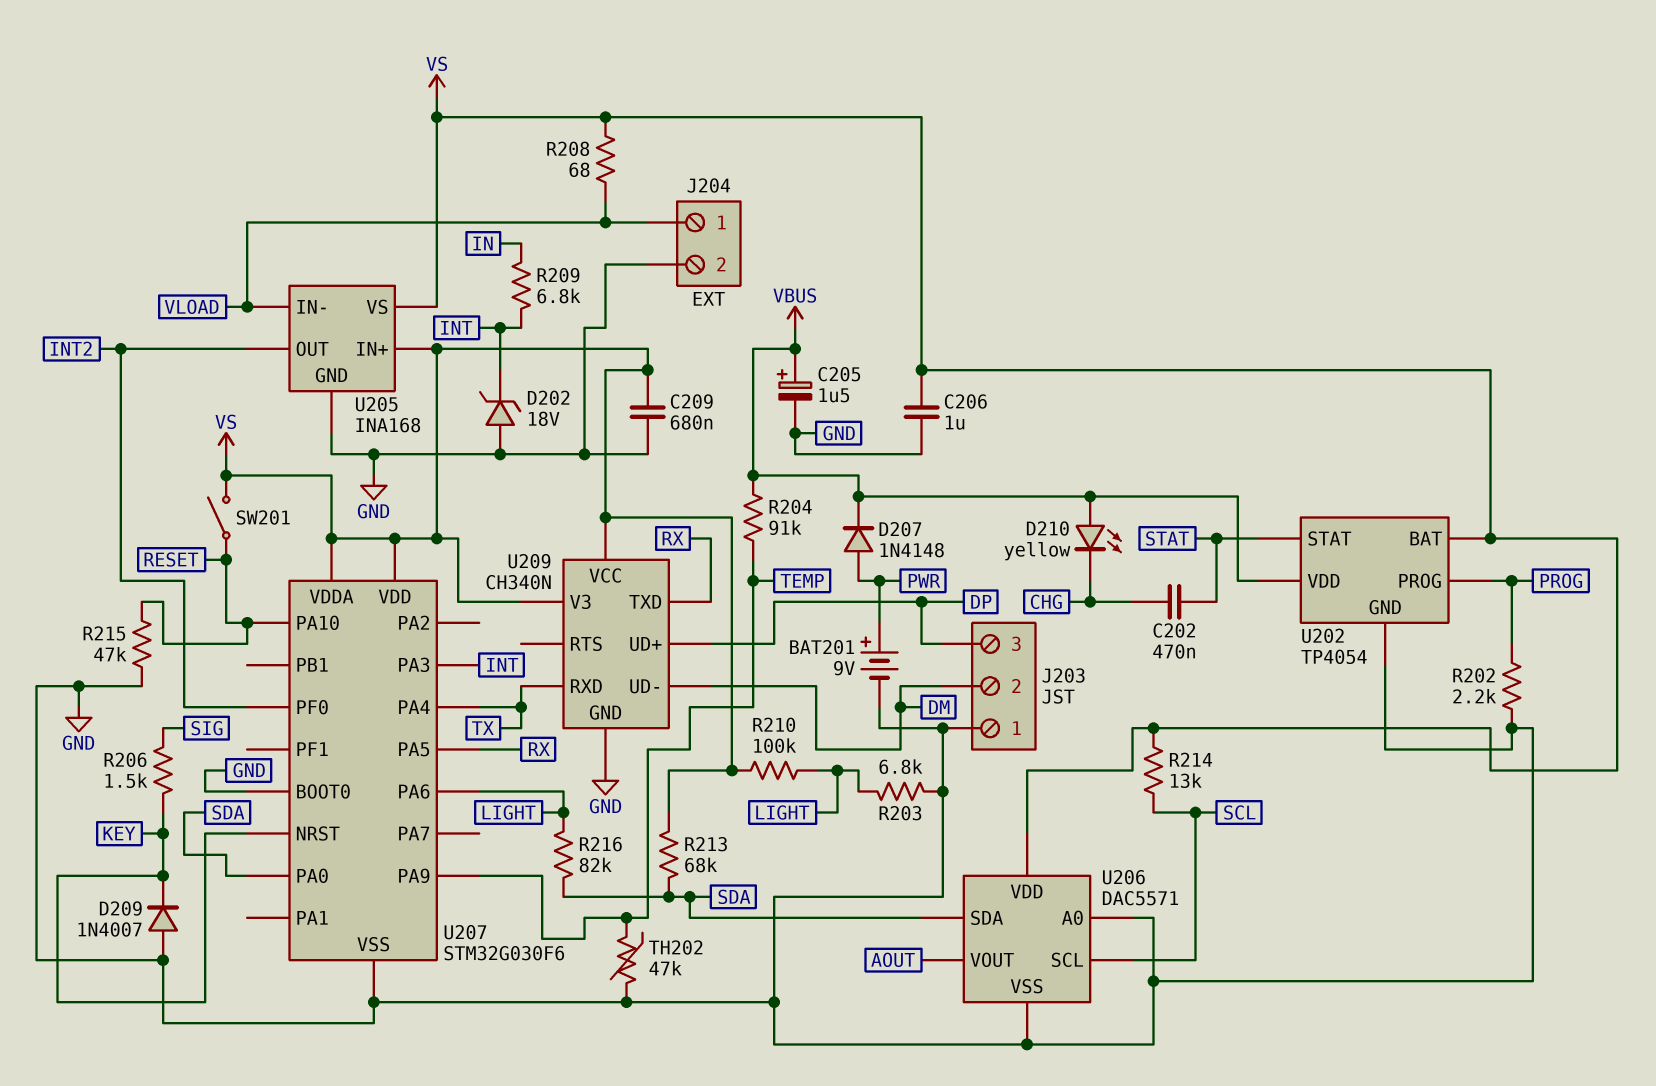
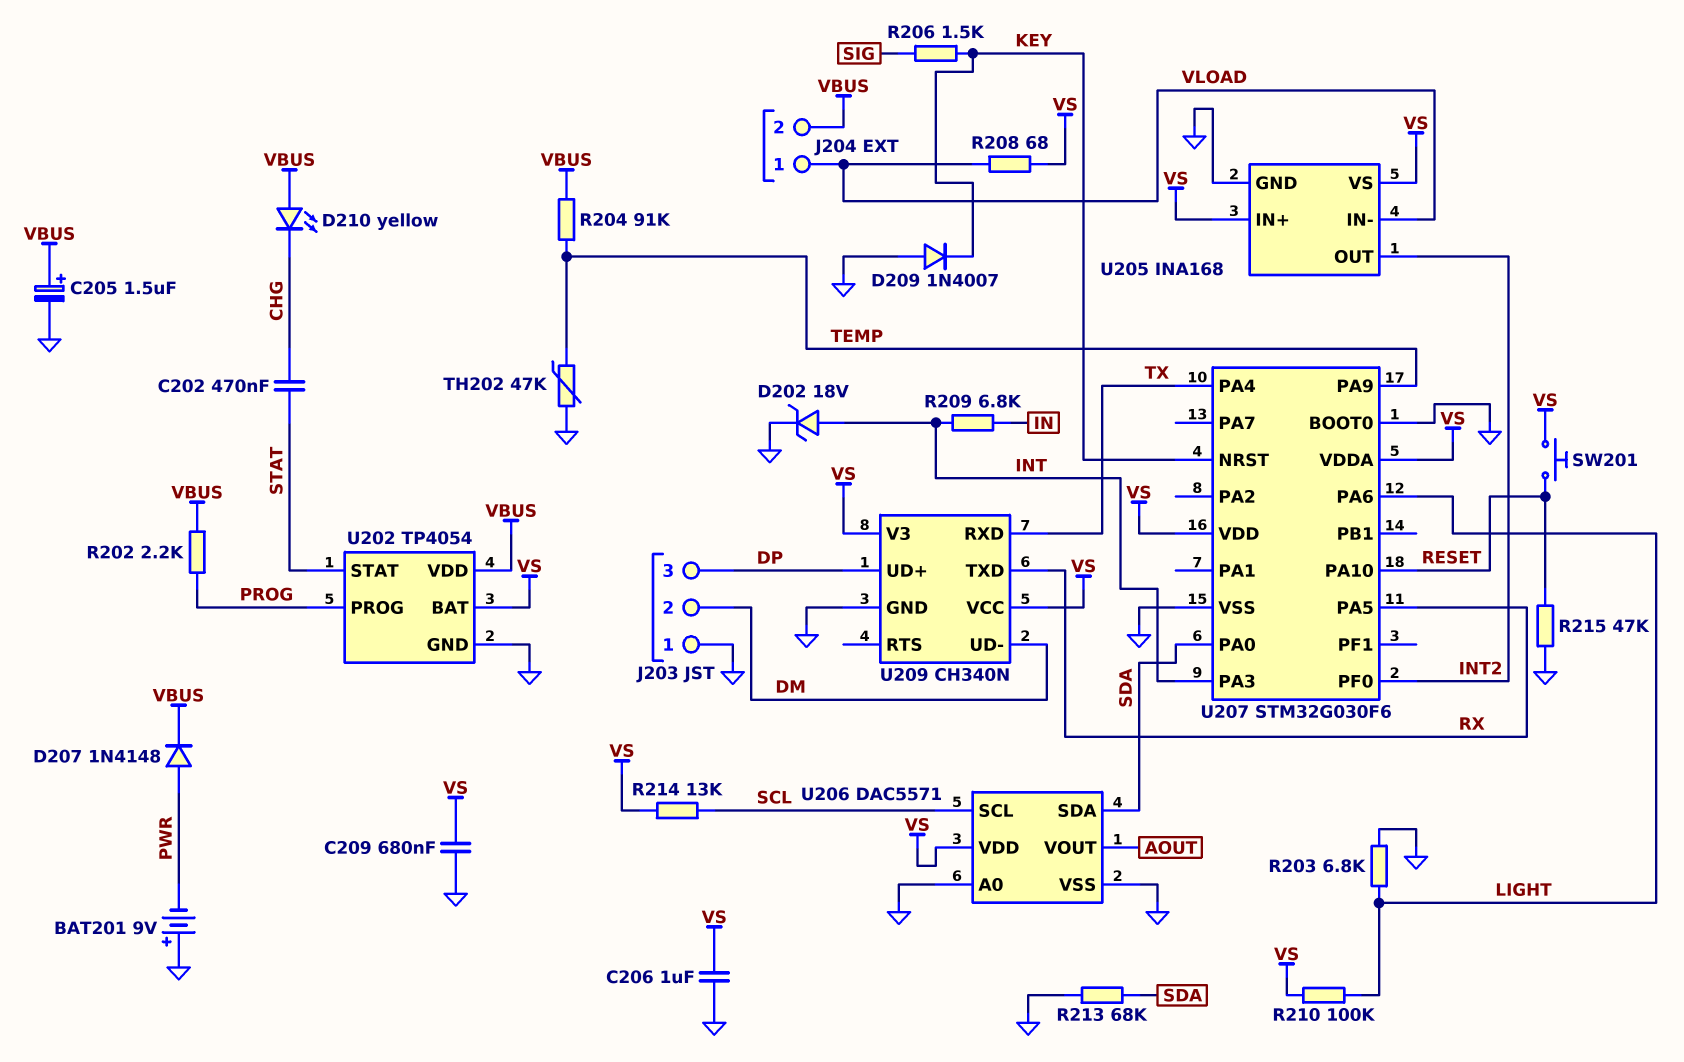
BAT201: 9V (plus PWR, minus GND) -> 9V (plus GND, minus PWR)
D202: zener 18V (A GND, K INT) -> zener 18V (A INT, K GND)
J204 pin 2: GND -> VBUS
R202: 2.2k (GND, PROG) -> 2.2k (PROG, VBUS)
R213: 68k (SDA, VS) -> 68k (GND, SDA)
R216: 82k (LIGHT, SDA) -> none
SW201: switch (RESET, VS) -> button (RESET, VS)

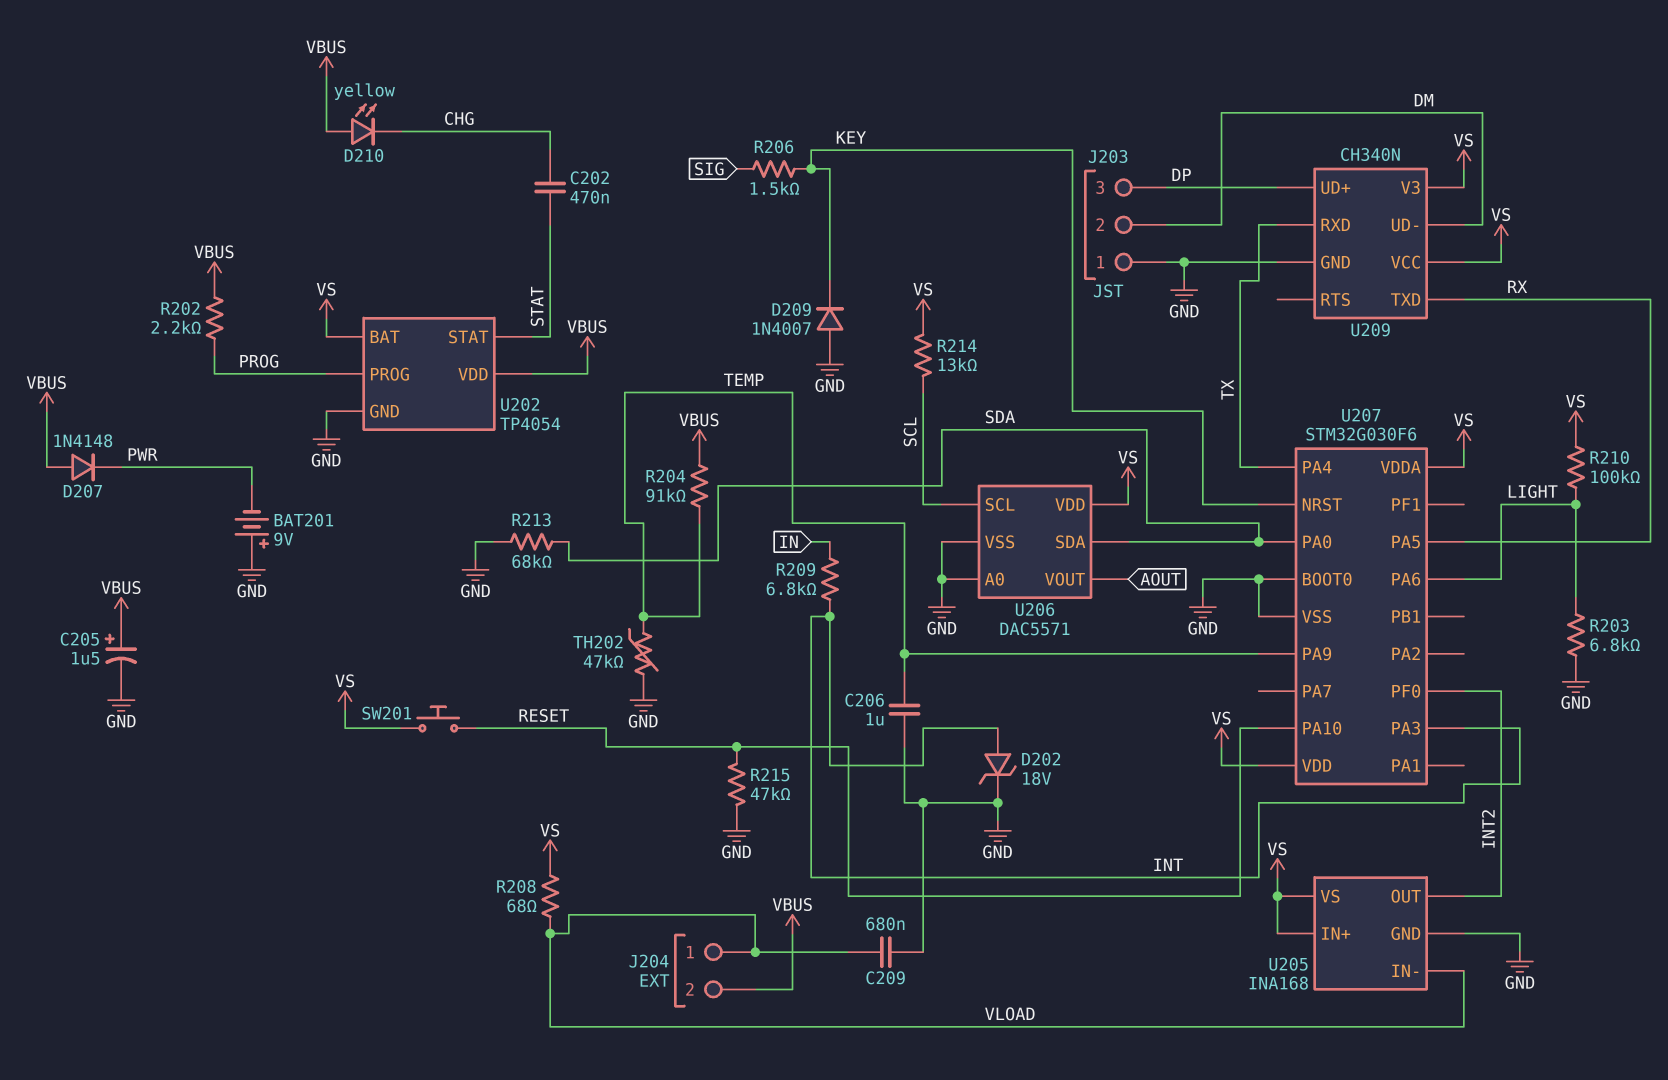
C206: 1uF (GND, VS) -> 1uF (GND, TEMP)
C209: 680nF (GND, VS) -> 680nF (GND, VLOAD)
D207: diode 1N4148 (A PWR, K VBUS) -> diode 1N4148 (A VBUS, K PWR)

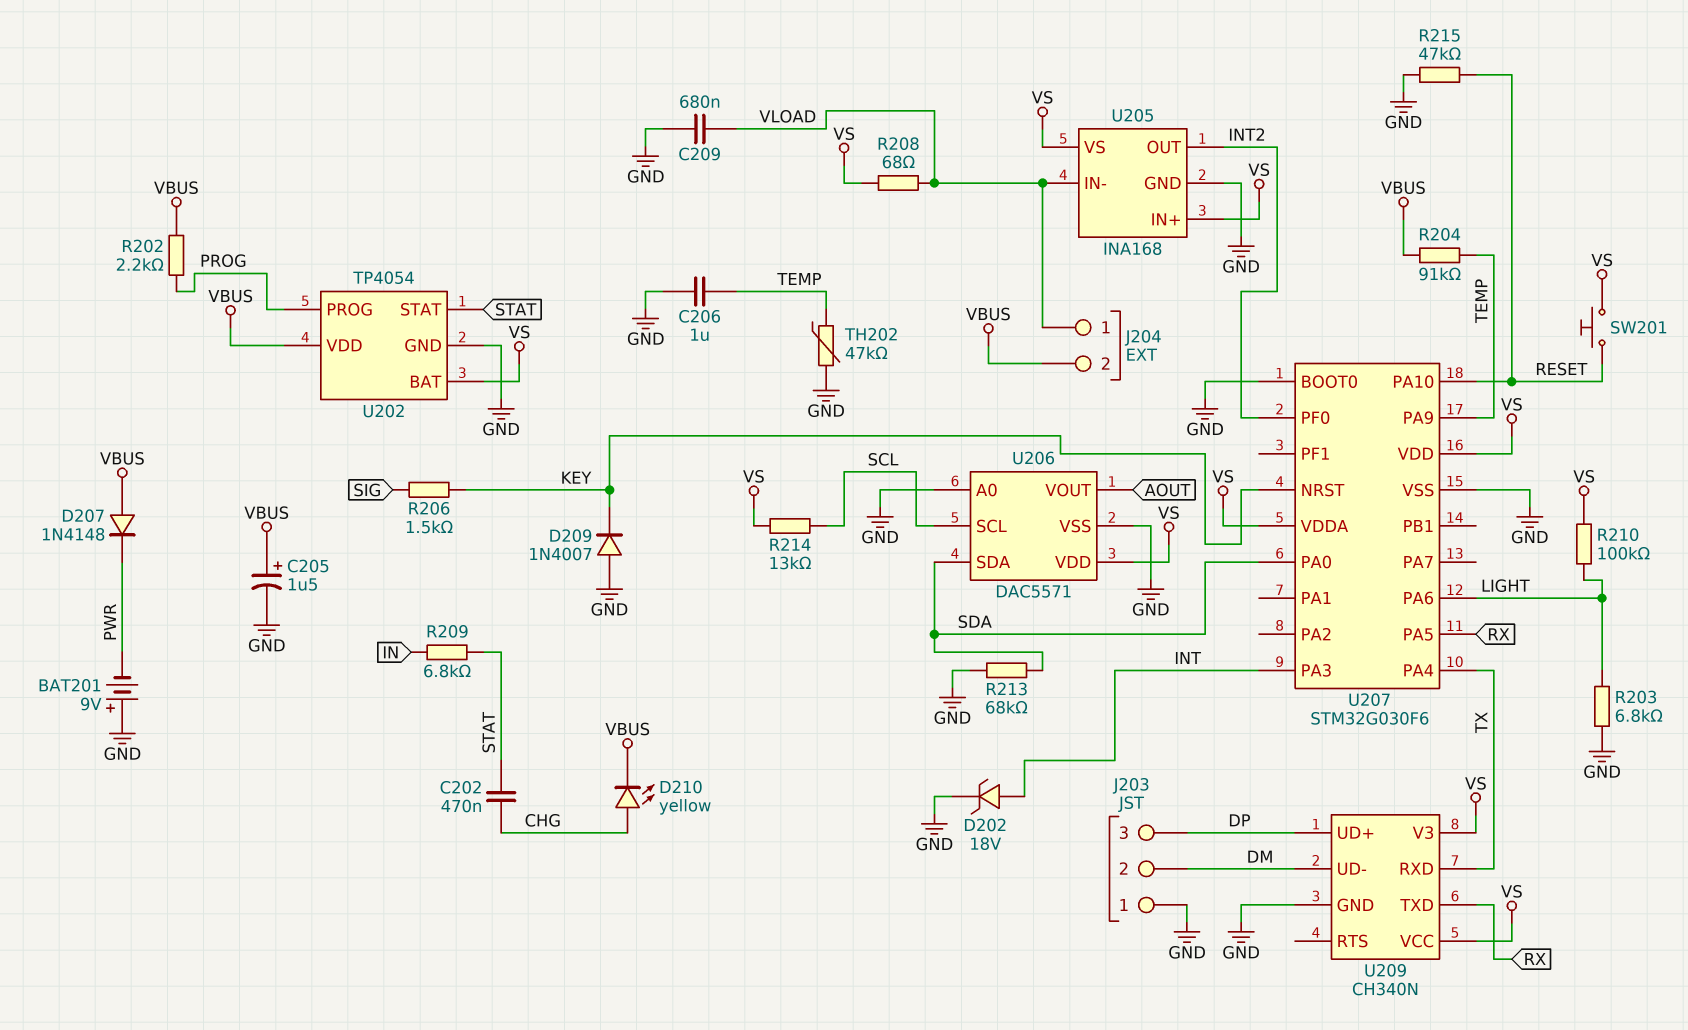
D210: LED yellow (A VBUS, K CHG) -> LED yellow (A CHG, K VBUS)
R209: 6.8k (IN, INT) -> 6.8k (IN, STAT)

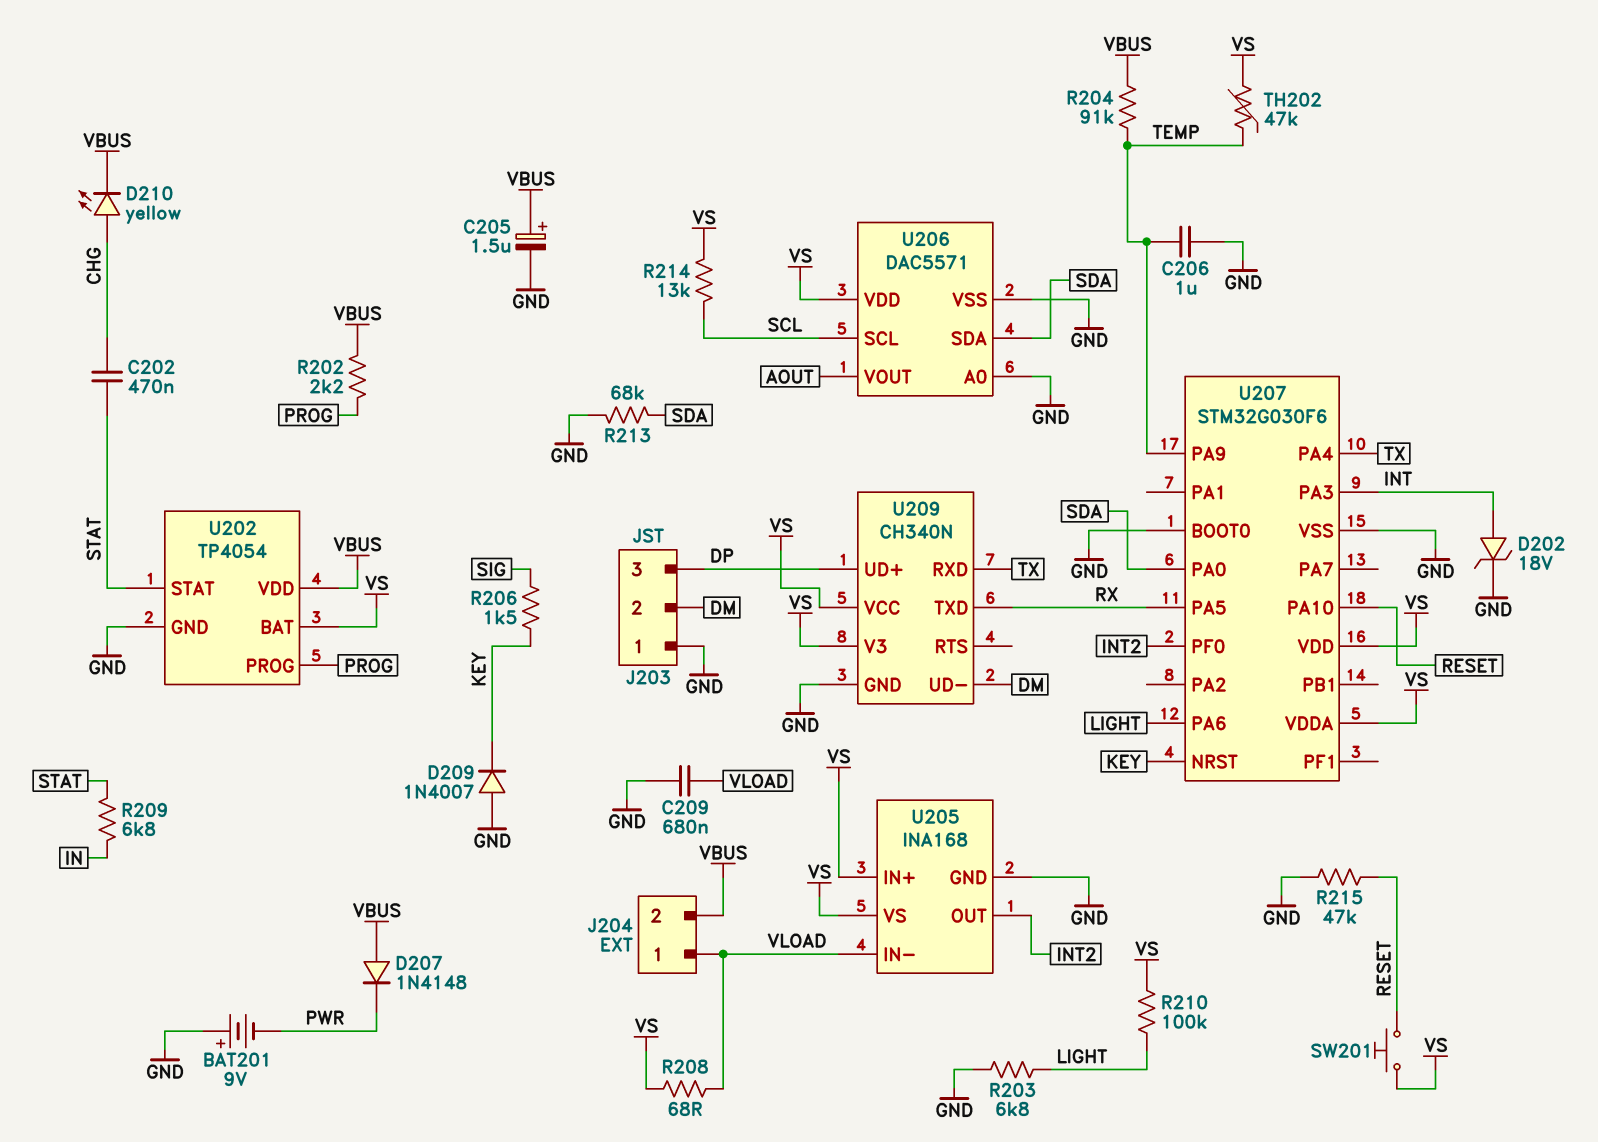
TH202: 47k (GND, TEMP) -> 47k (TEMP, VS)

